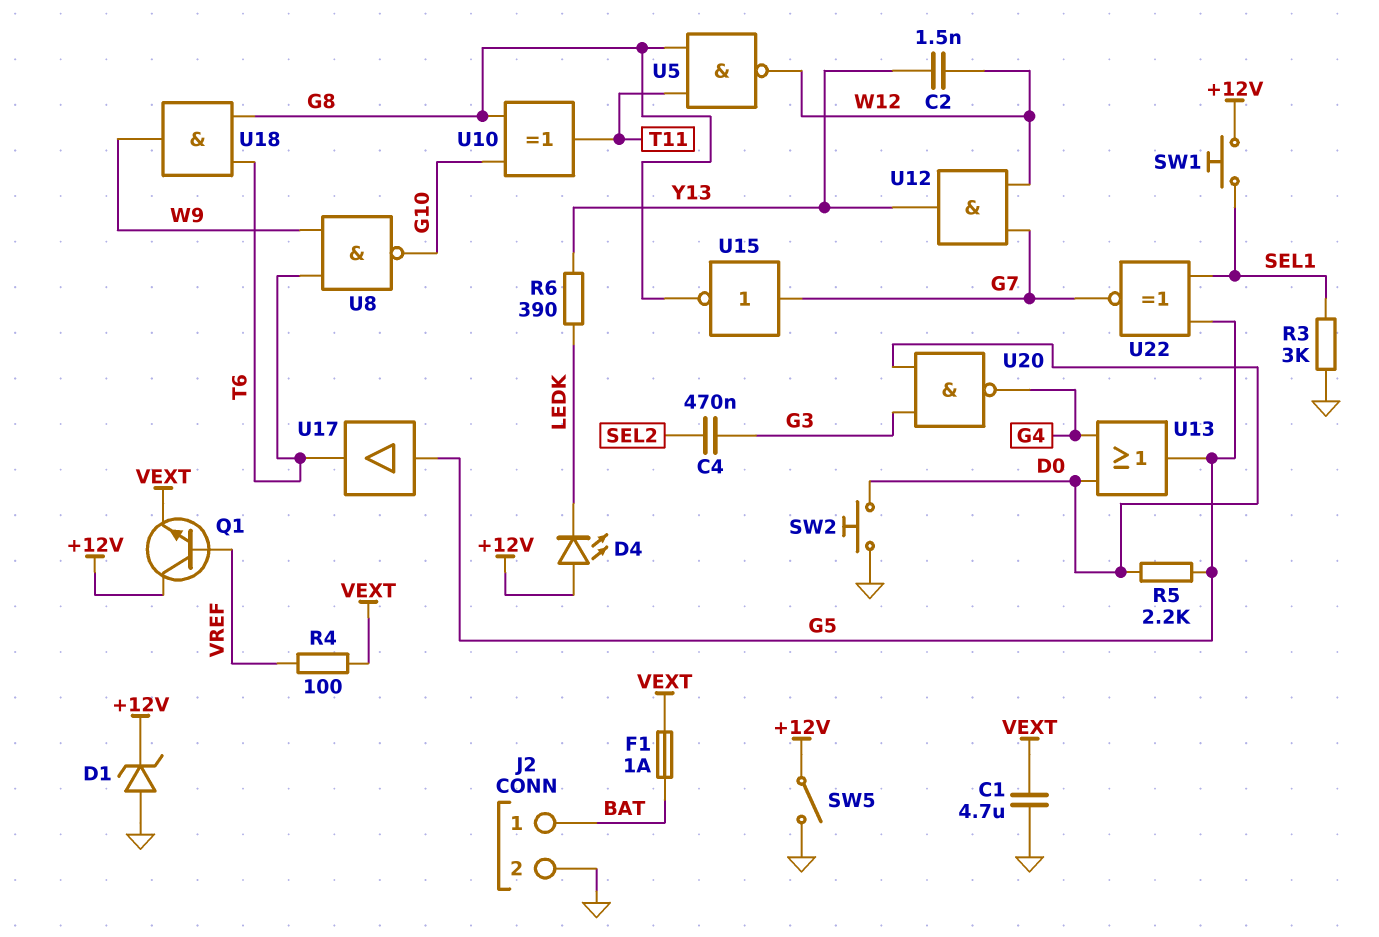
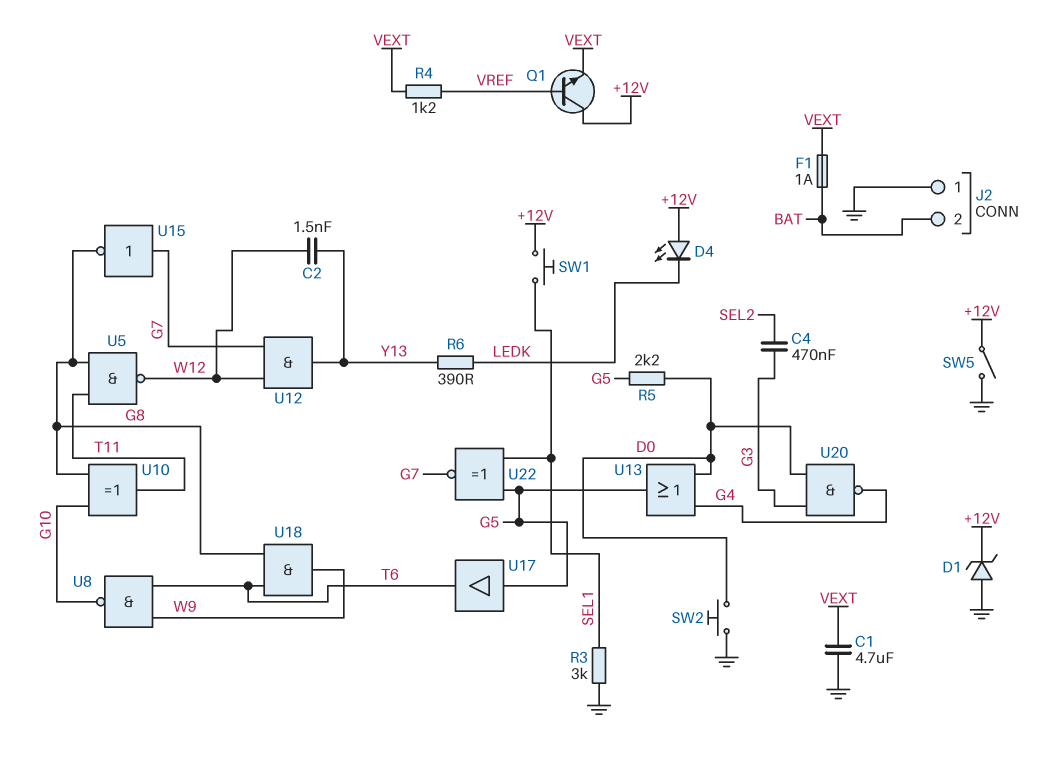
J2 pin 1: BAT -> GND
J2 pin 2: GND -> BAT
R4: 100 (VEXT, VREF) -> 1.2k (VEXT, VREF)

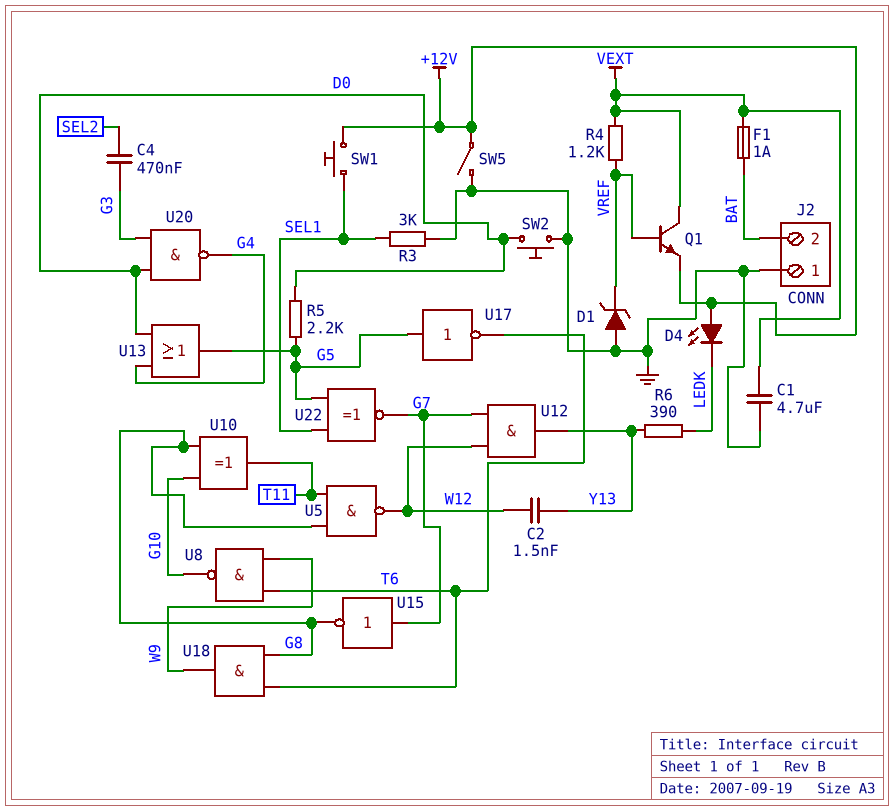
D1: zener (A GND, K +12V) -> zener (A GND, K VREF)
Q1: NPN (B VREF, C +12V, E VEXT) -> NPN (B VREF, C VEXT, E +12V)
U17: buffer (in G5, out T6) -> NOT (in G5, out T6)

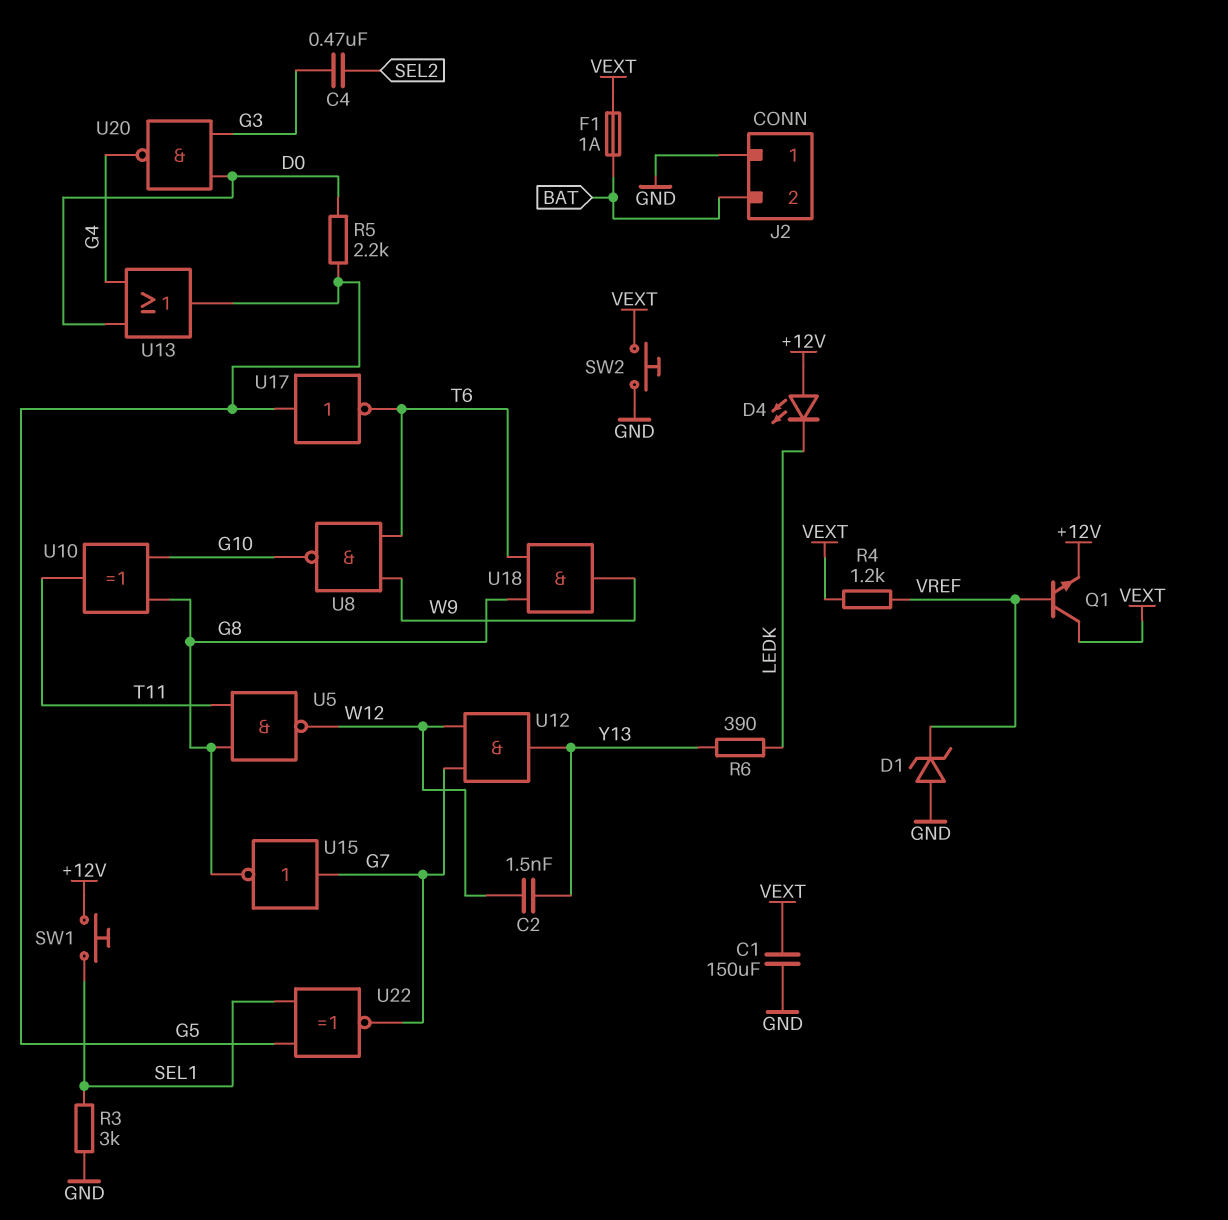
C1: 4.7uF (GND, VEXT) -> 150uF (GND, VEXT)
SW2: button (D0, GND) -> button (GND, VEXT)
SW5: switch (+12V, GND) -> none

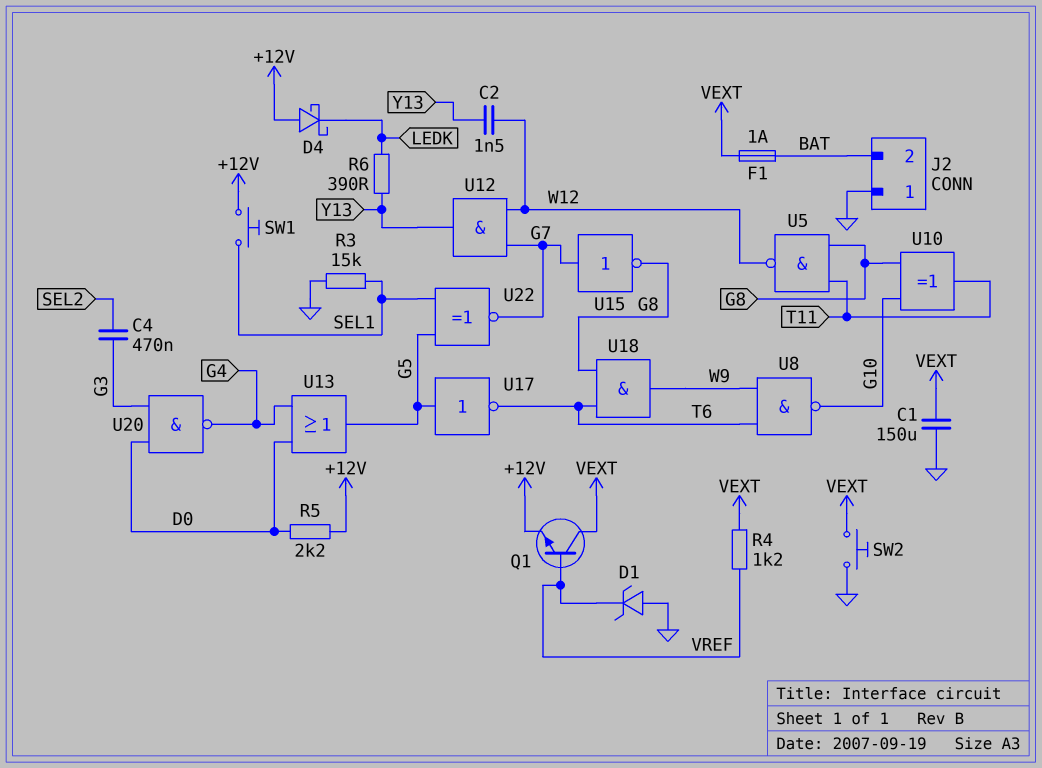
D4: LED (A +12V, K LEDK) -> schottky (A +12V, K LEDK)
R3: 3k (GND, SEL1) -> 15k (GND, SEL1)
R5: 2.2k (D0, G5) -> 2.2k (+12V, D0)

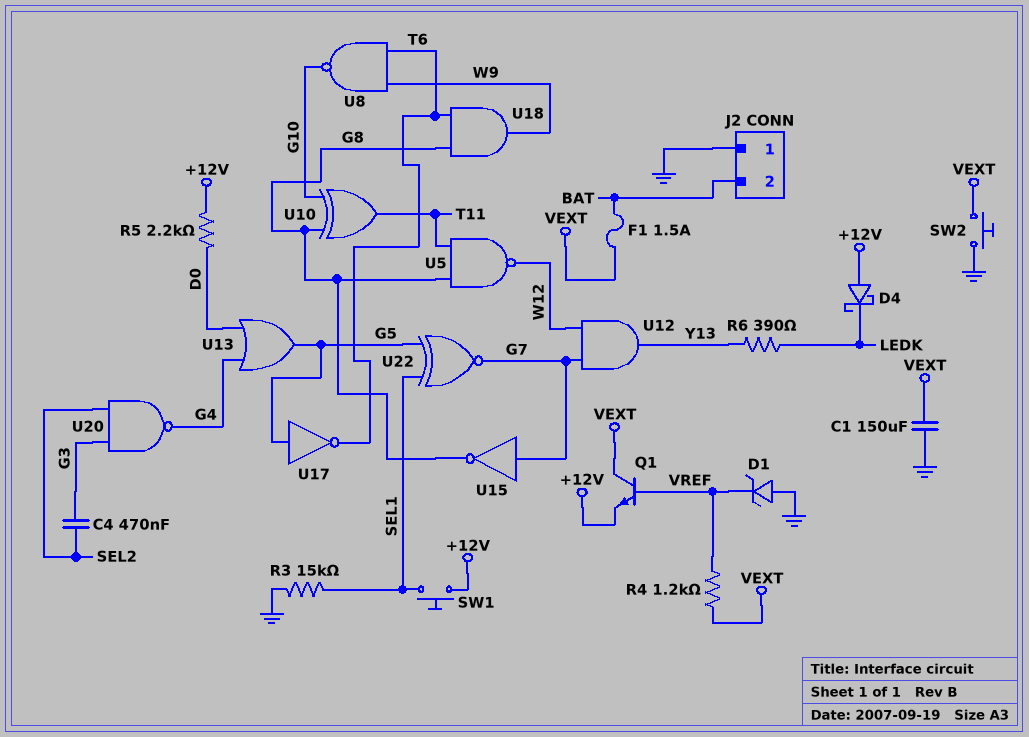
C2: 1.5nF (W12, Y13) -> none
F1: 1A (BAT, VEXT) -> 1.5A (BAT, VEXT)
U20: NAND (in D0, in G3, out G4) -> NAND (in G3, in SEL2, out G4)

